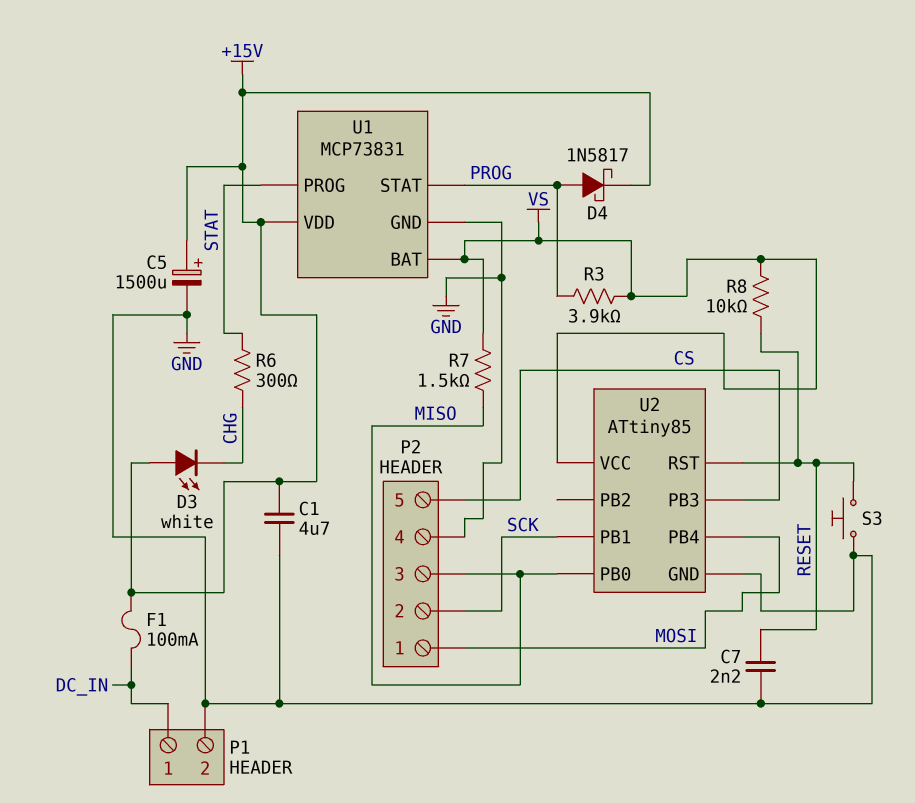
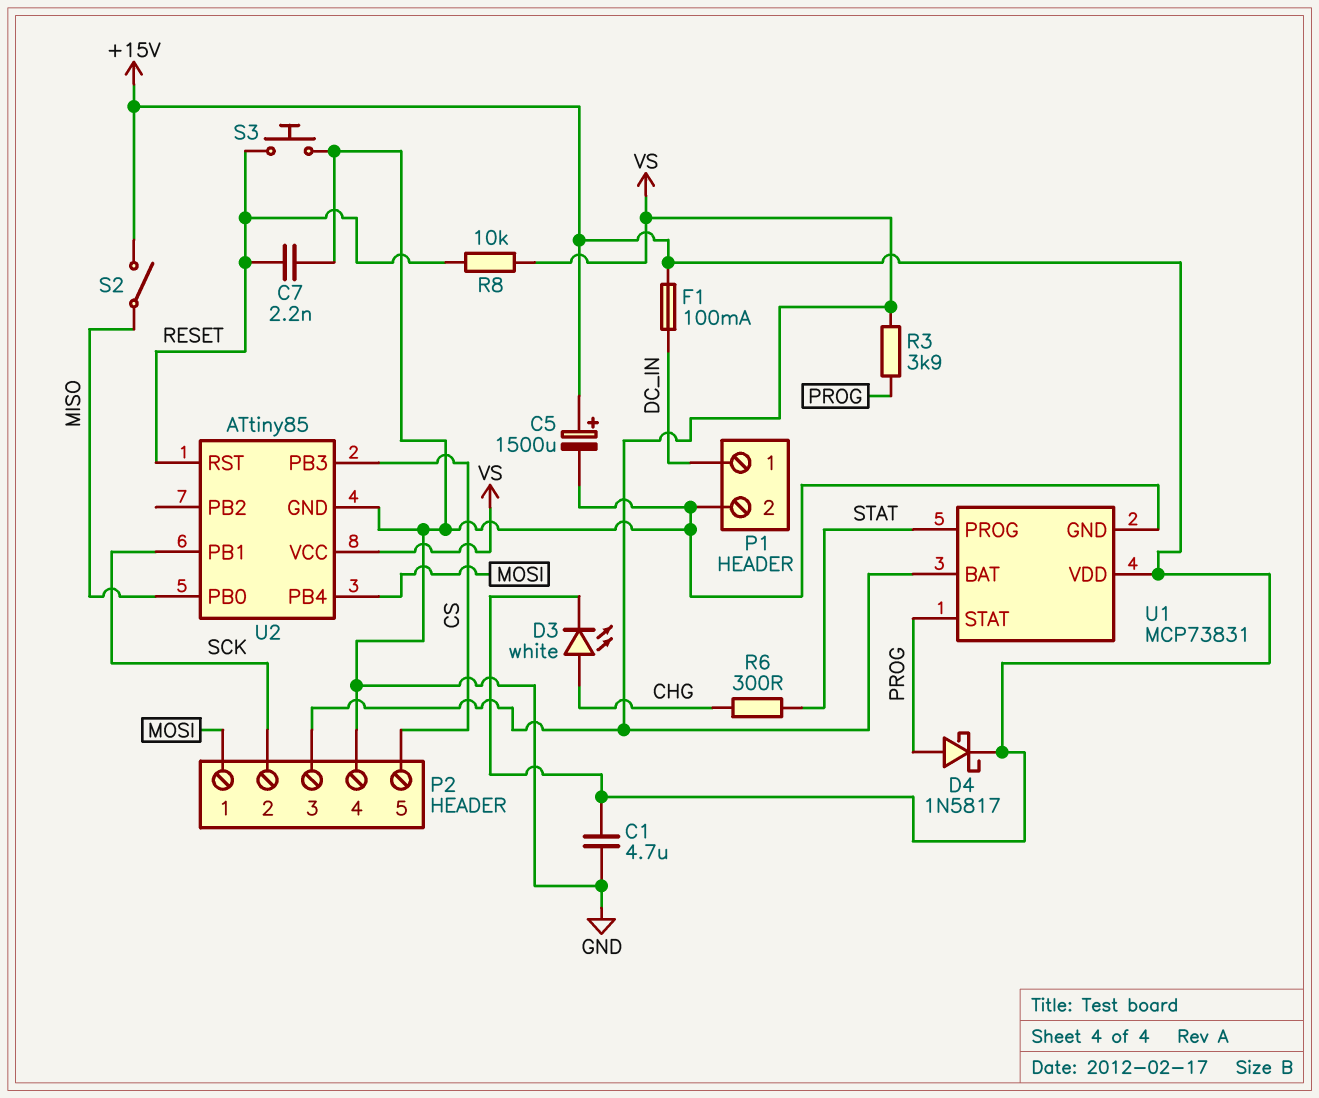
D3: LED white (A +15V, K CHG) -> LED white (A CHG, K +15V)
P2 pin 3: MISO -> VS
R7: 1.5k (MISO, VS) -> none
S2: none -> switch (+15V, MISO)

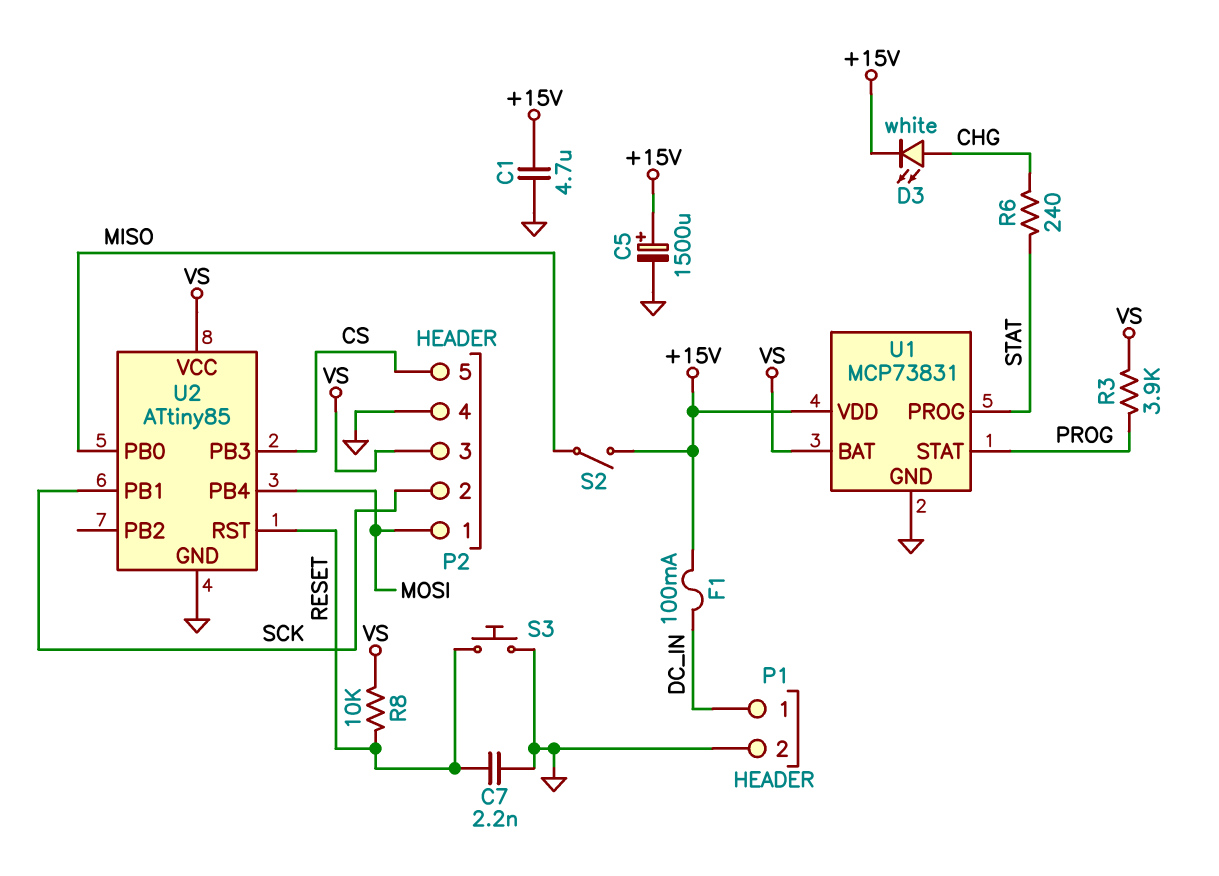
D4: schottky 1N5817 (A PROG, K +15V) -> none
R6: 300 (CHG, STAT) -> 240 (CHG, STAT)

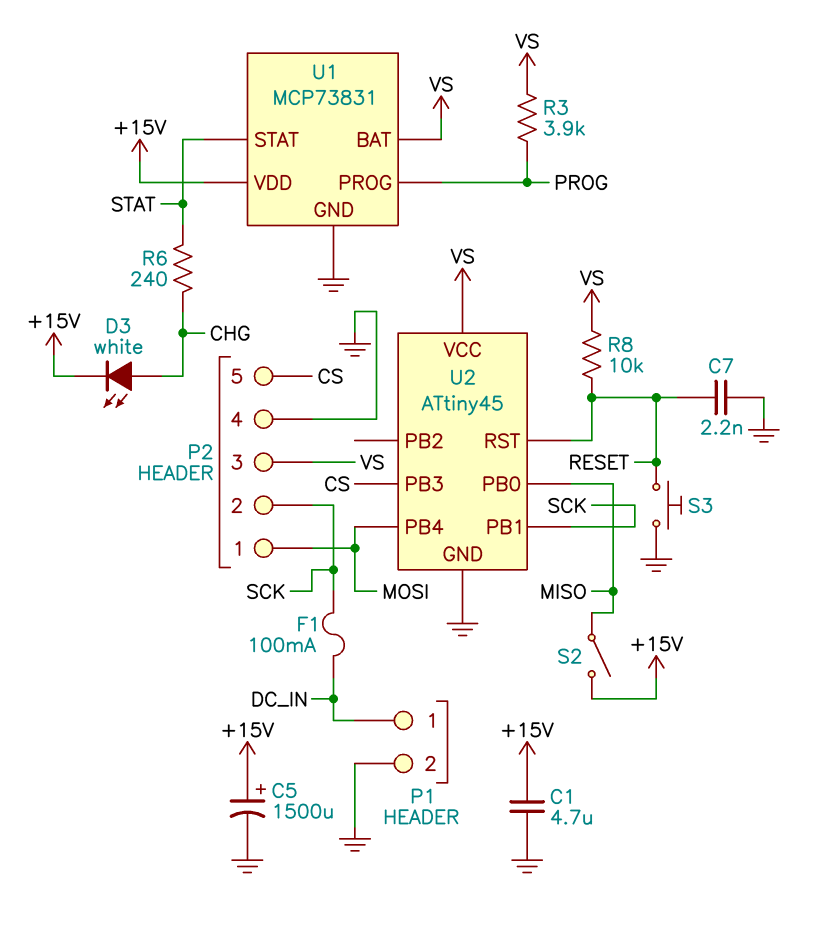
F1: 100mA (+15V, DC_IN) -> 100mA (DC_IN, SCK)
U1 pin PROG: STAT -> PROG
U1 pin STAT: PROG -> STAT
U2: ATtiny85 -> ATtiny45

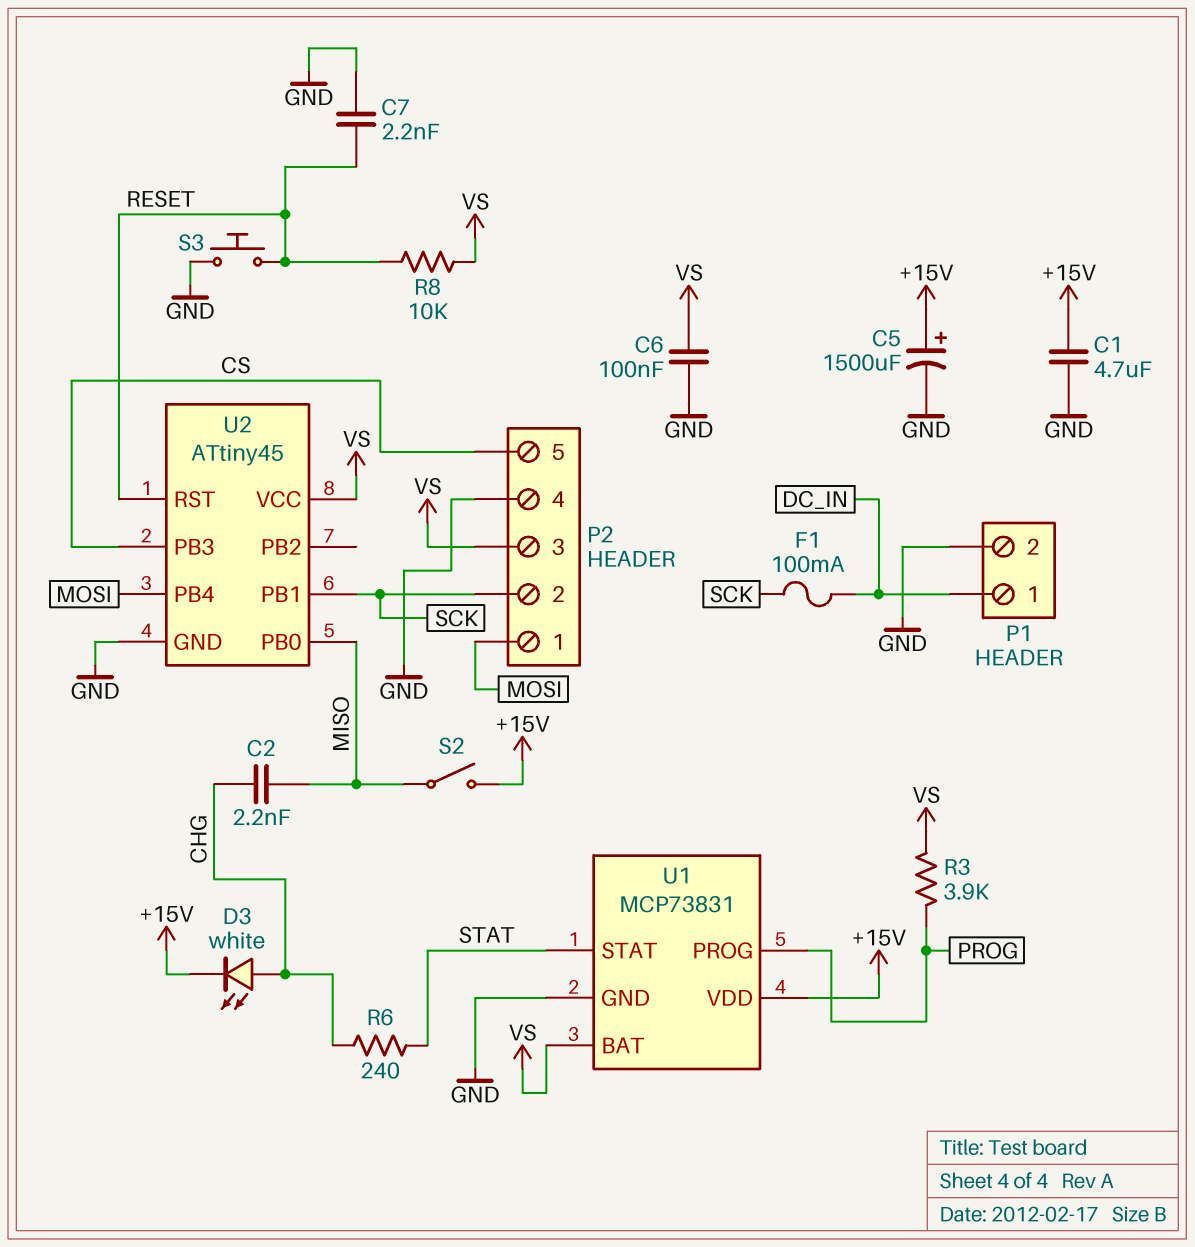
C2: none -> 2.2nF (CHG, MISO)
C6: none -> 100nF (GND, VS)

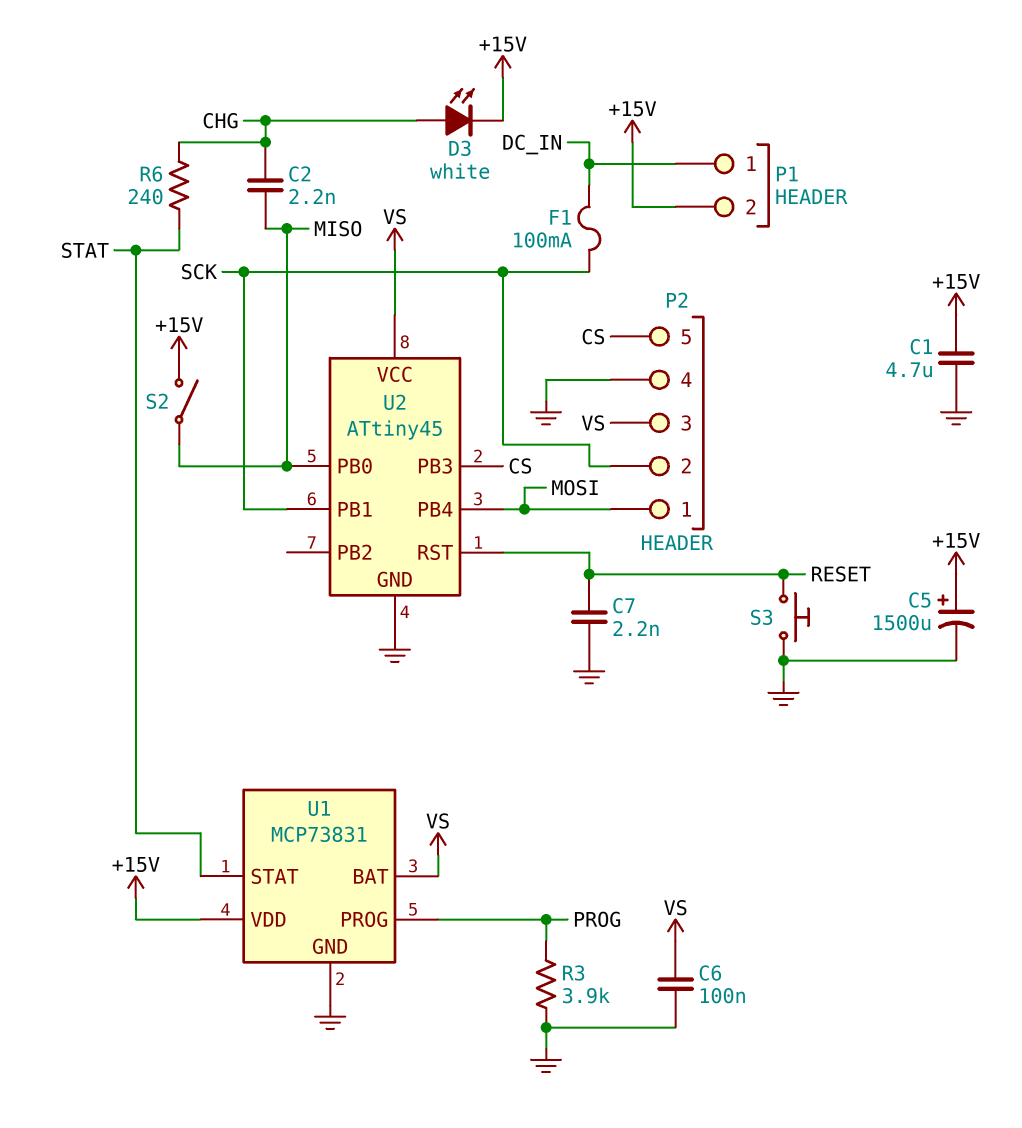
P1 pin 2: GND -> +15V
R3: 3.9k (PROG, VS) -> 3.9k (GND, PROG)
R8: 10k (RESET, VS) -> none

